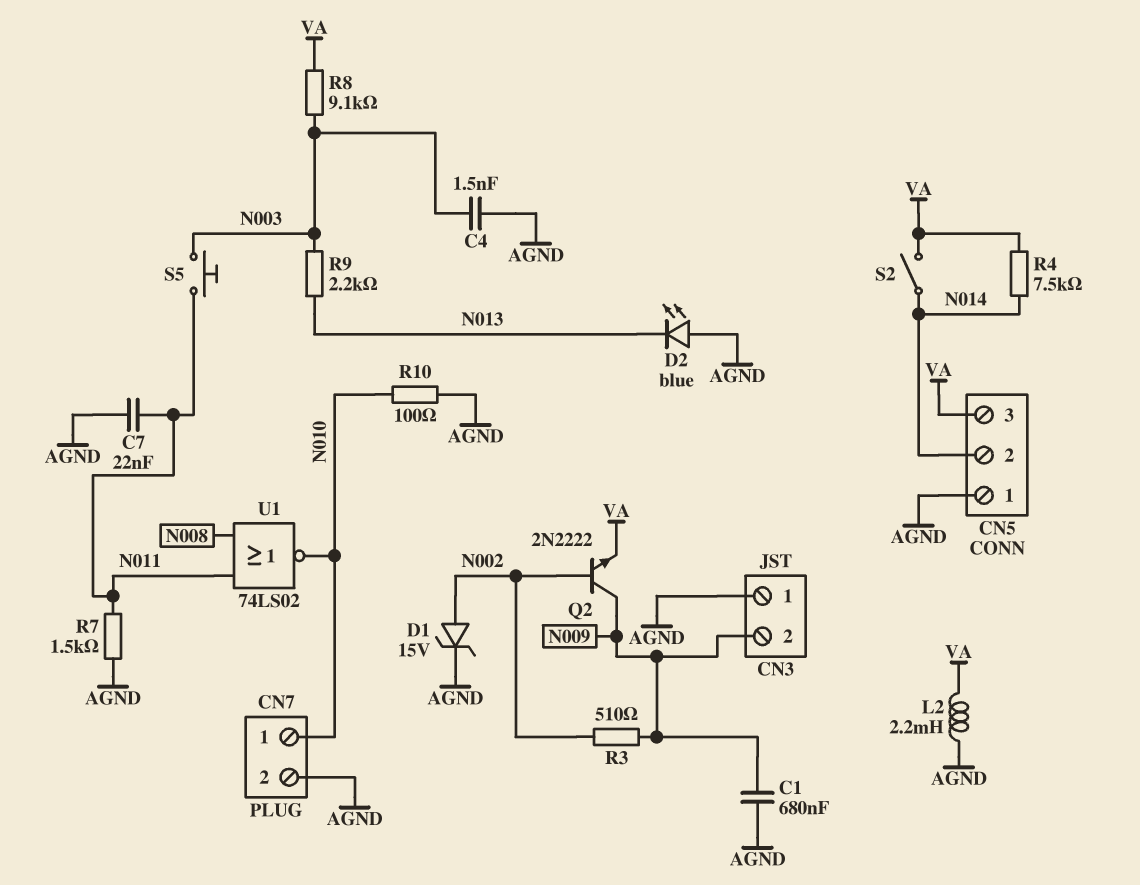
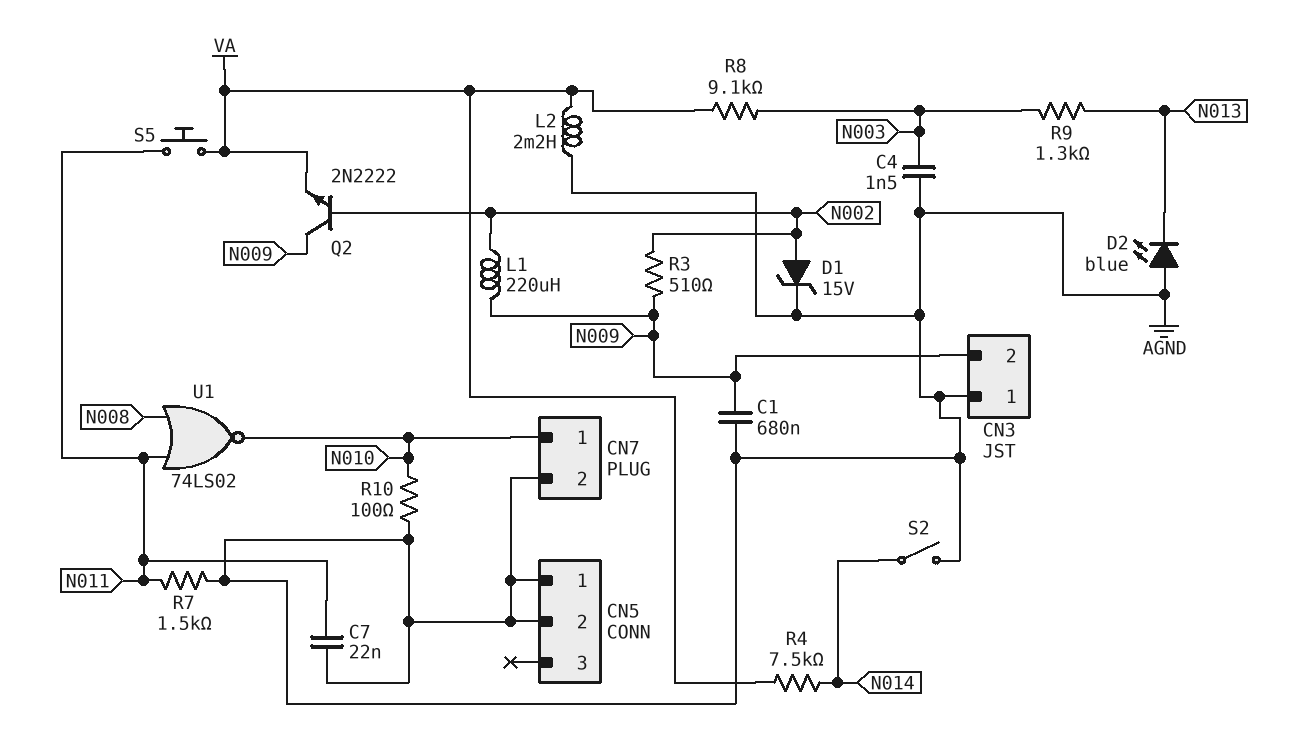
CN5 pin 2: N014 -> AGND
CN5 pin 3: VA -> none
L1: none -> 220uH (N002, N009)
R9: 2.2k (N003, N013) -> 1.3k (N003, N013)
S2: switch (N014, VA) -> switch (AGND, N014)
S5: button (N003, N011) -> button (N011, VA)

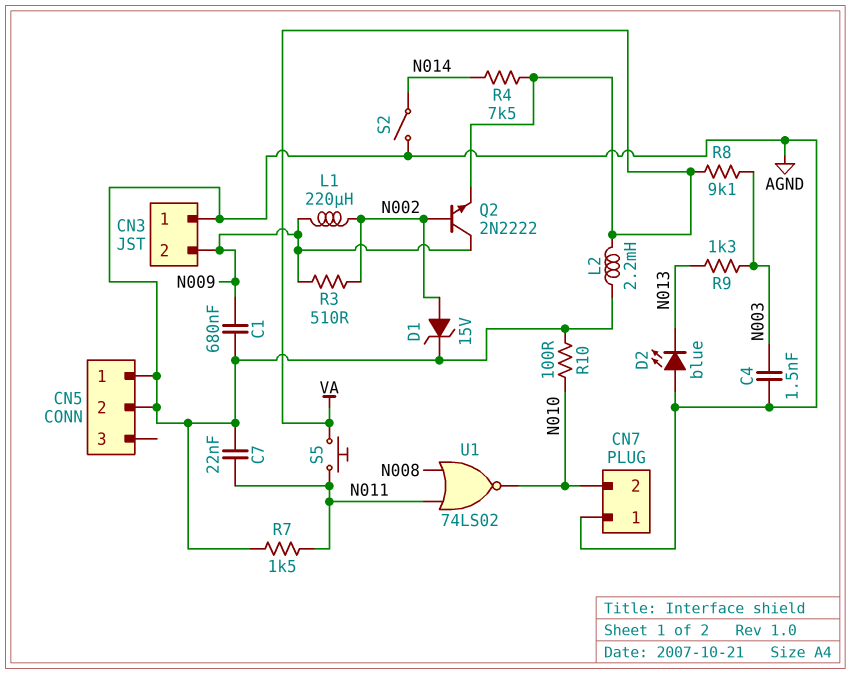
CN7 pin 1: N010 -> AGND
CN7 pin 2: AGND -> N010

